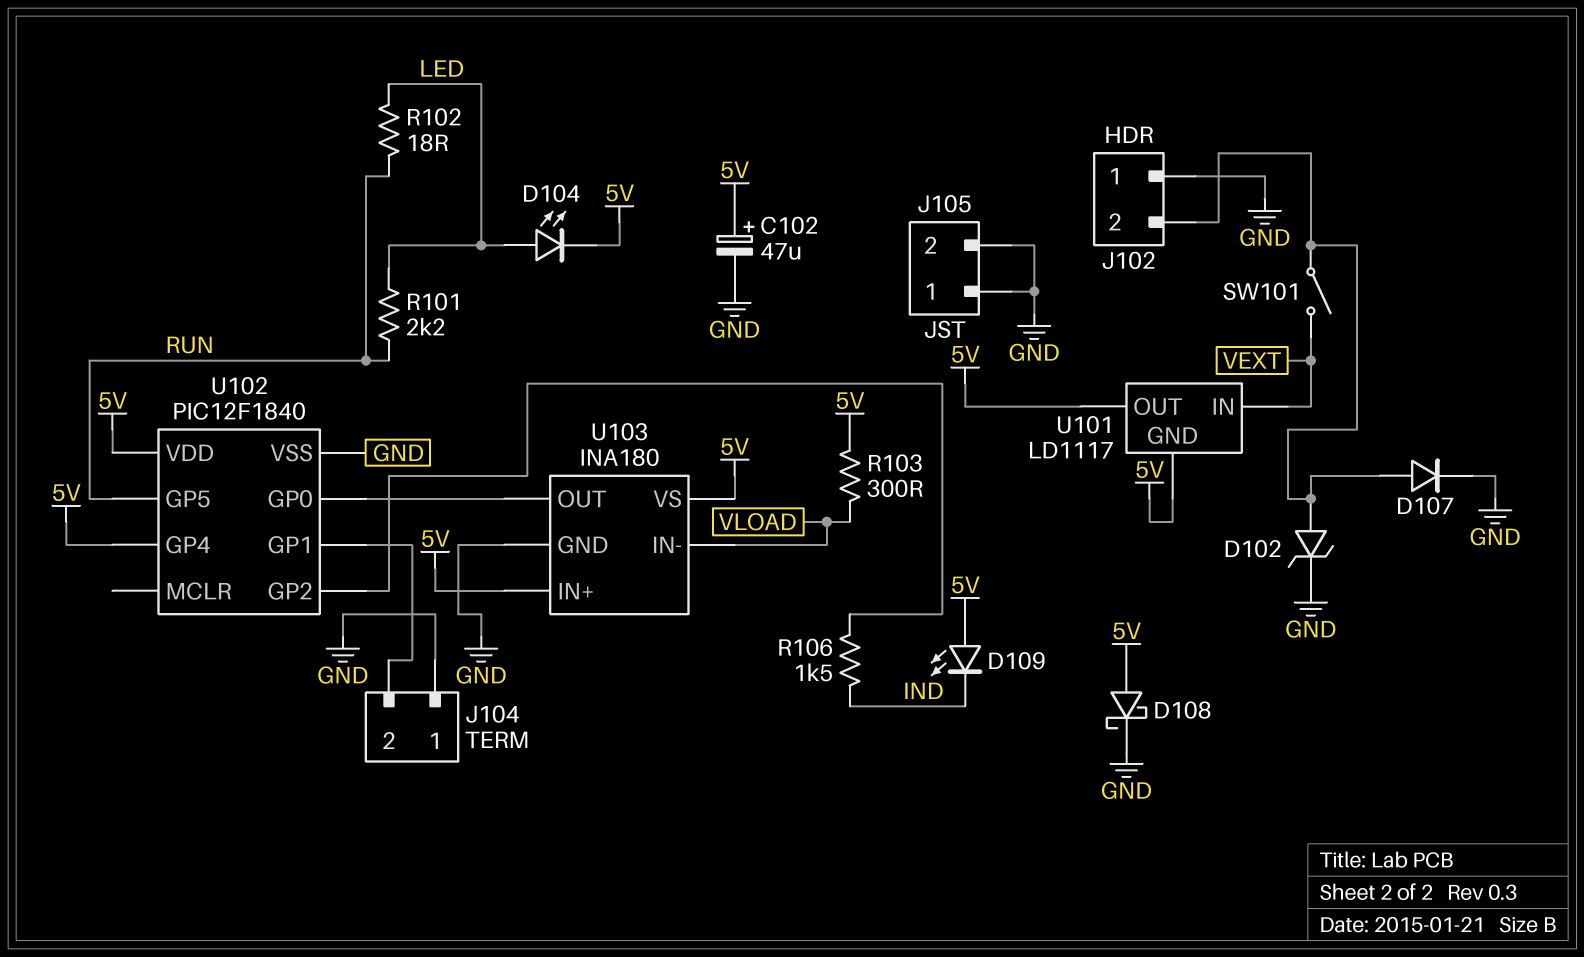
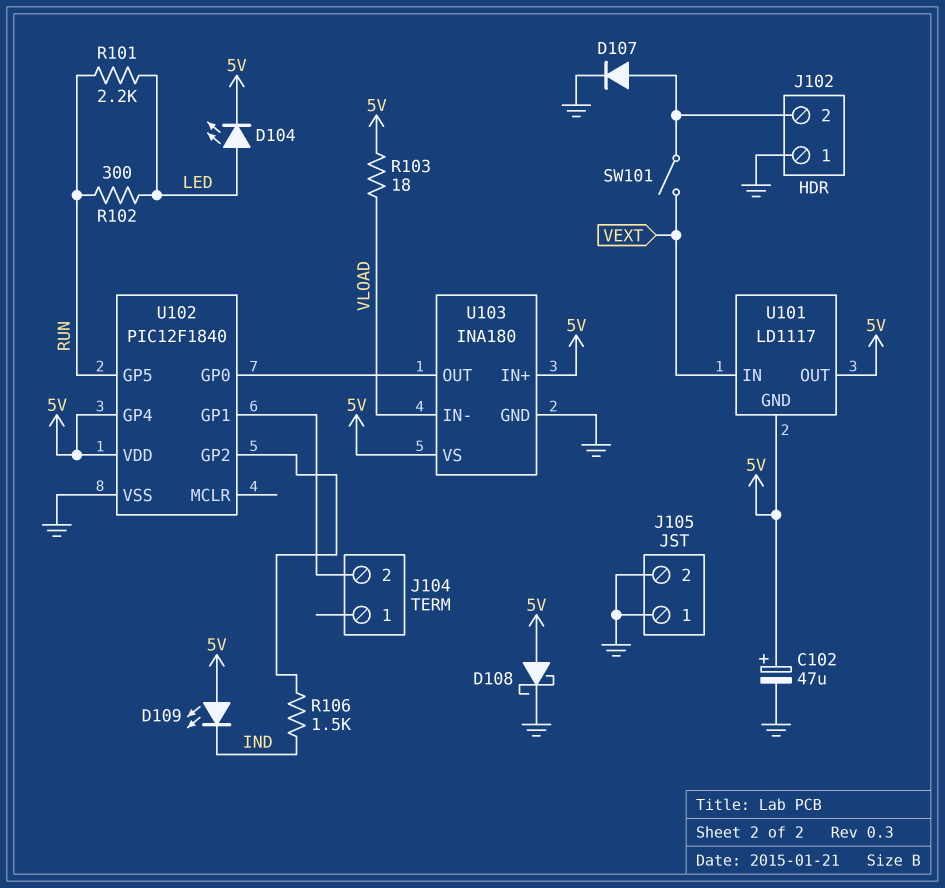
D102: zener (A J102/2, K GND) -> none
J104 pin 1: GND -> none
R102: 18 (LED, RUN) -> 300 (LED, RUN)
R103: 300 (5V, VLOAD) -> 18 (5V, VLOAD)

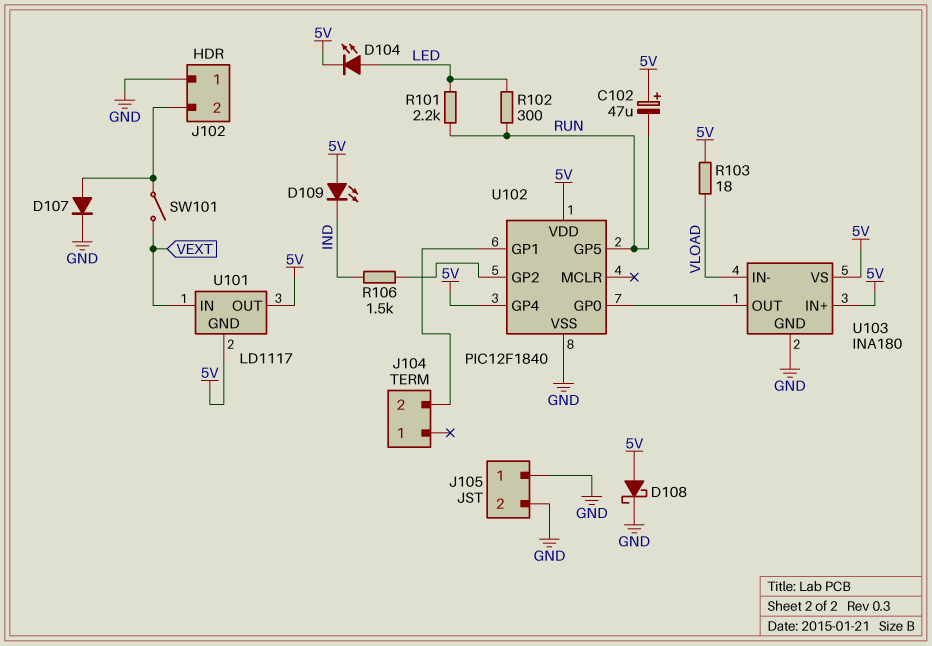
C102: 47uF (plus 5V, minus GND) -> 47uF (plus 5V, minus RUN)

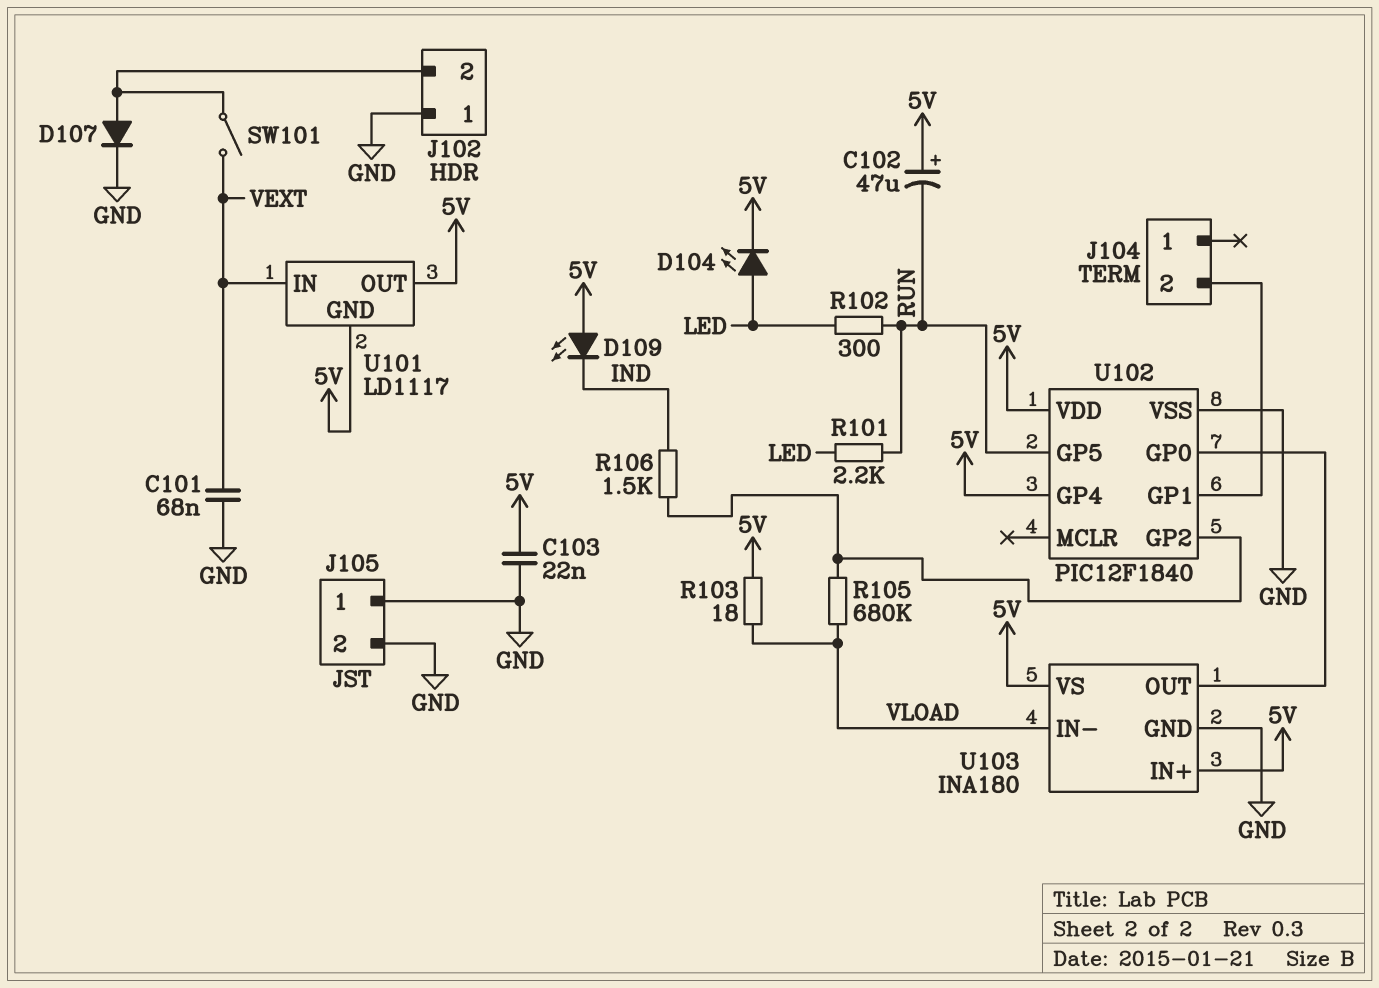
C101: none -> 68nF (GND, VEXT)
C103: none -> 22nF (5V, GND)
D108: schottky (A 5V, K GND) -> none
R105: none -> 680k (U102/GP2, VLOAD)

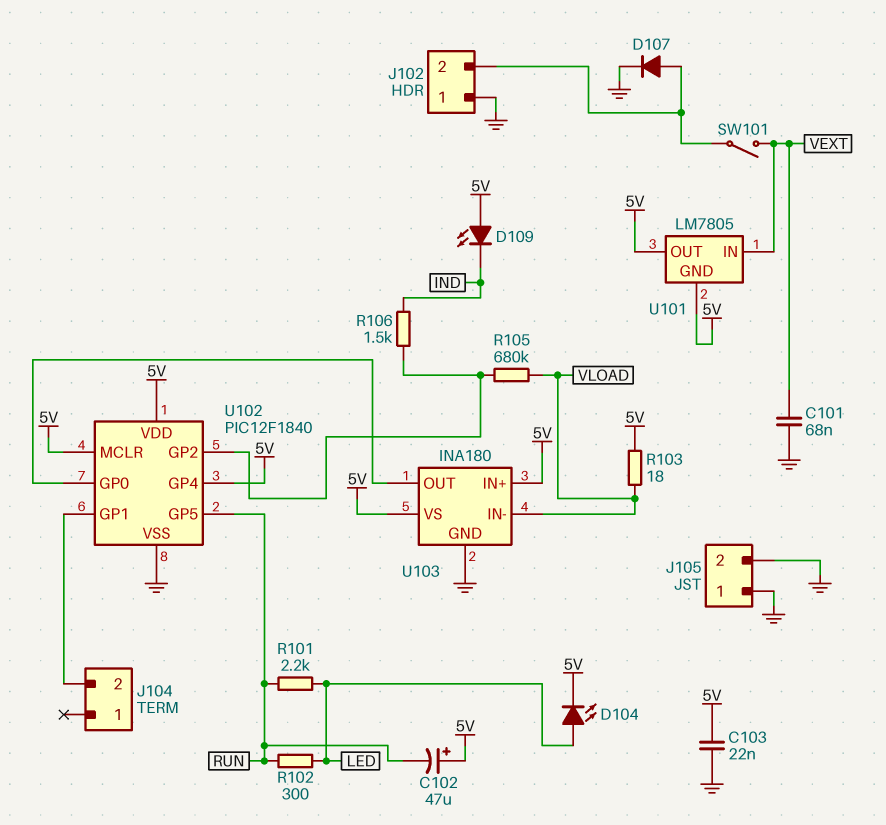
U101: LD1117 -> LM7805
U102 pin MCLR: none -> 5V

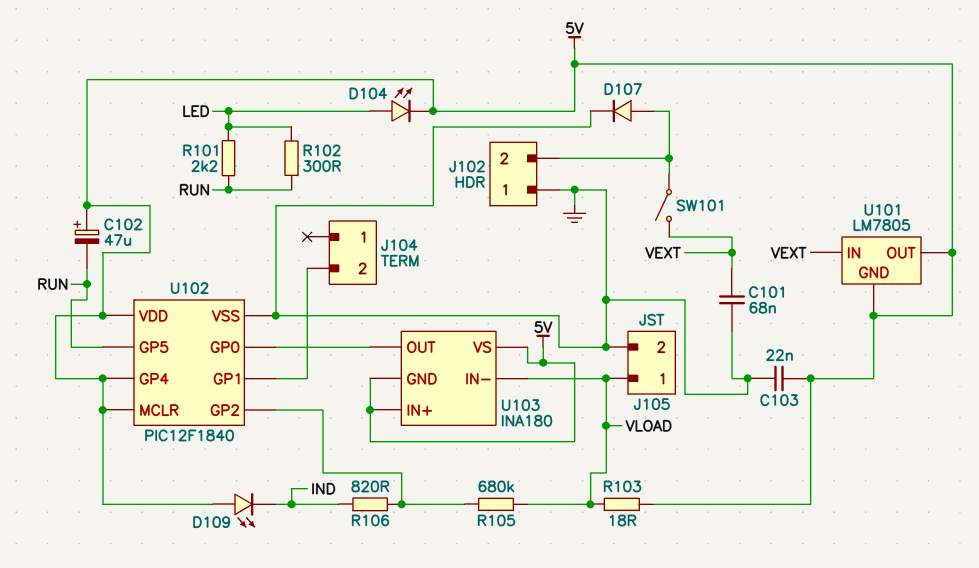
J105 pin 1: GND -> VLOAD
R106: 1.5k (IND, U102/GP2) -> 820 (IND, U102/GP2)
U103 pin GND: GND -> 5V

